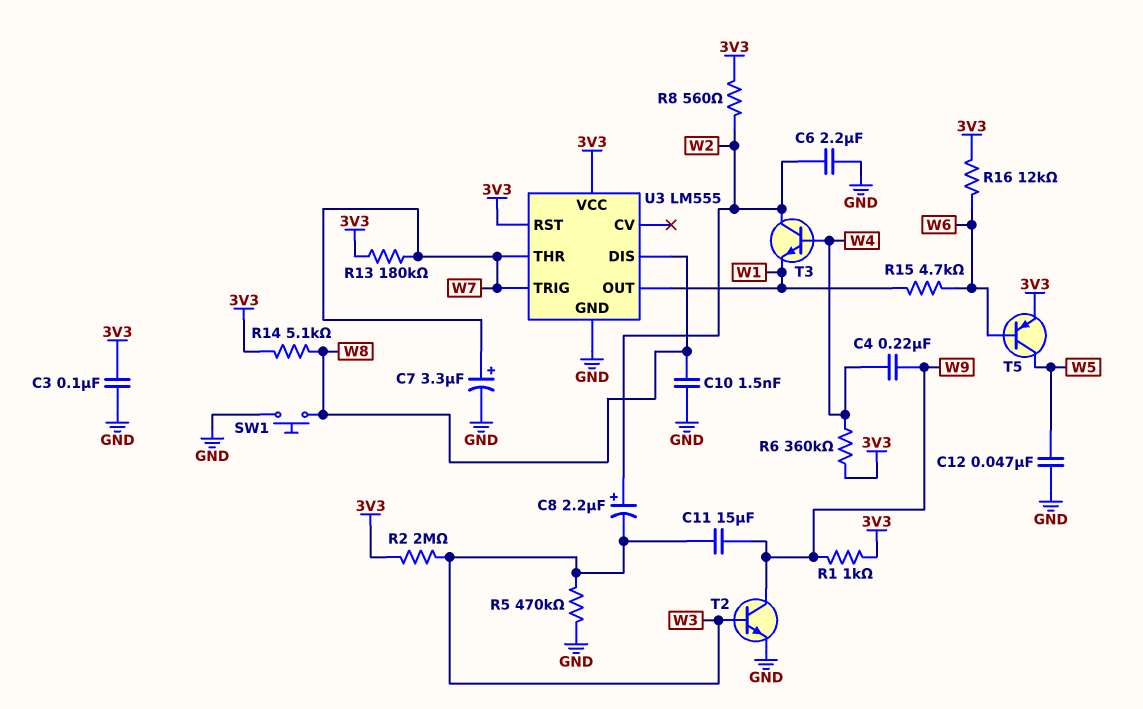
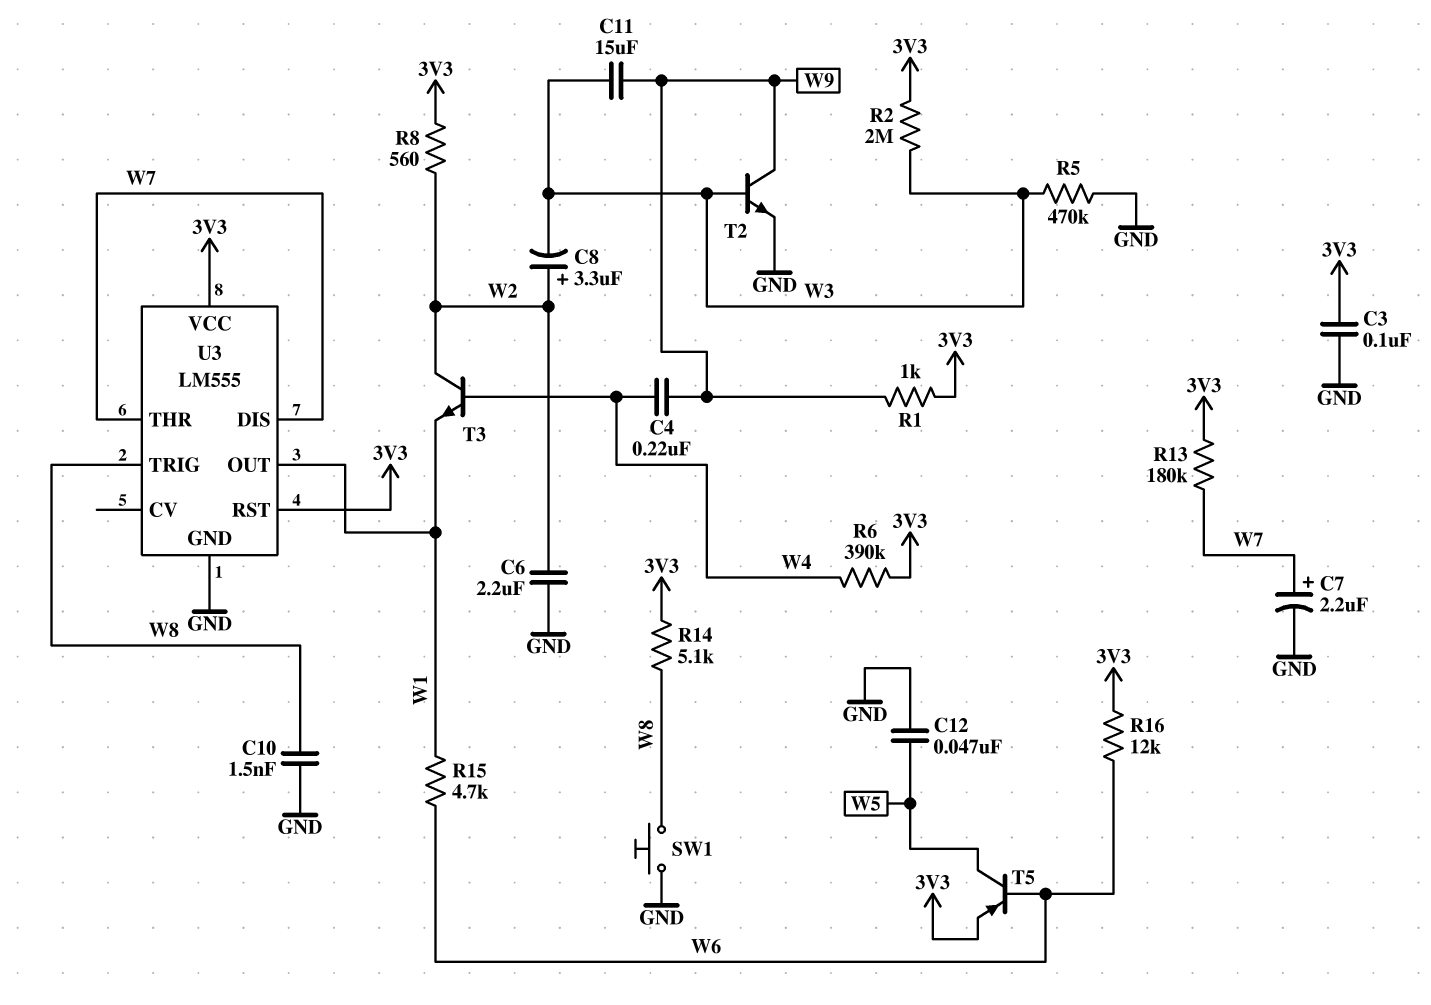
C7: 3.3uF (plus W7, minus GND) -> 2.2uF (plus W7, minus GND)
C8: 2.2uF (plus W2, minus W3) -> 3.3uF (plus W2, minus W3)
R6: 360k (3V3, W4) -> 390k (3V3, W4)
U3 pin DIS: W8 -> W7
U3 pin TRIG: W7 -> W8

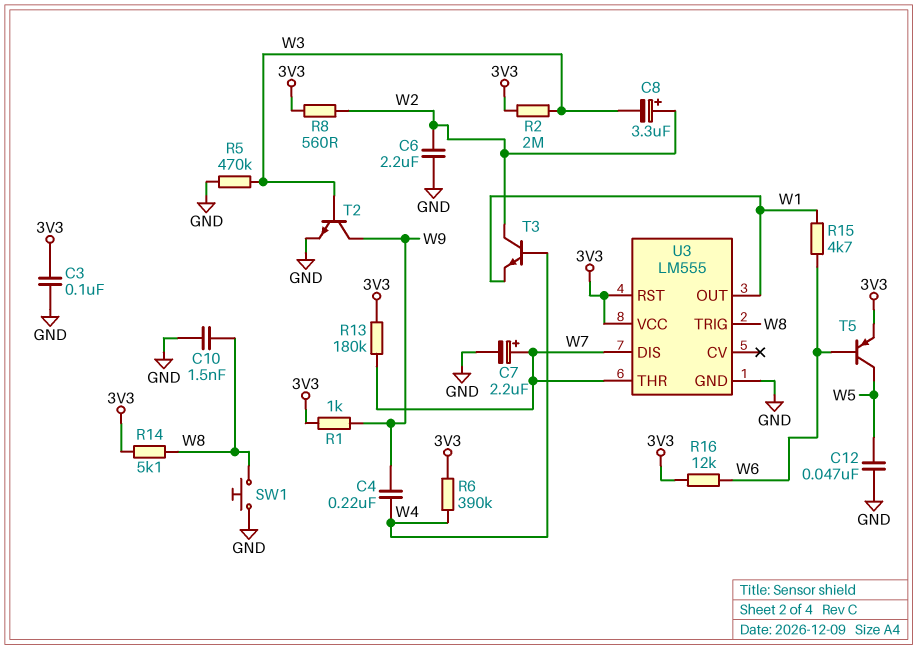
C11: 15uF (W3, W9) -> none

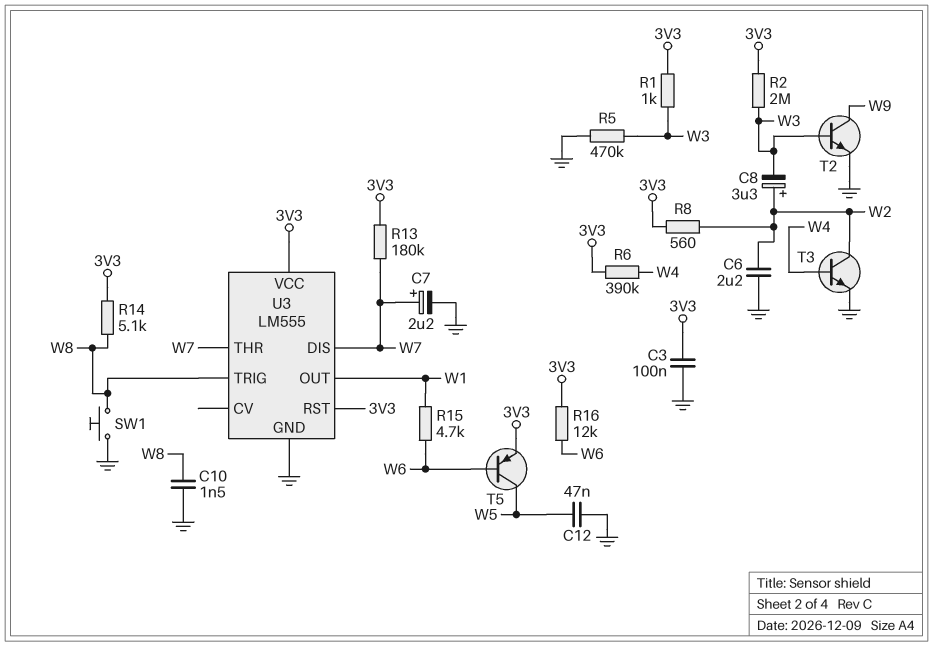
C4: 220nF (W4, W9) -> none
R1: 1k (3V3, W9) -> 1k (3V3, W3)
T3: NPN (B W4, C W2, E W1) -> NPN (B W4, C W2, E GND)

